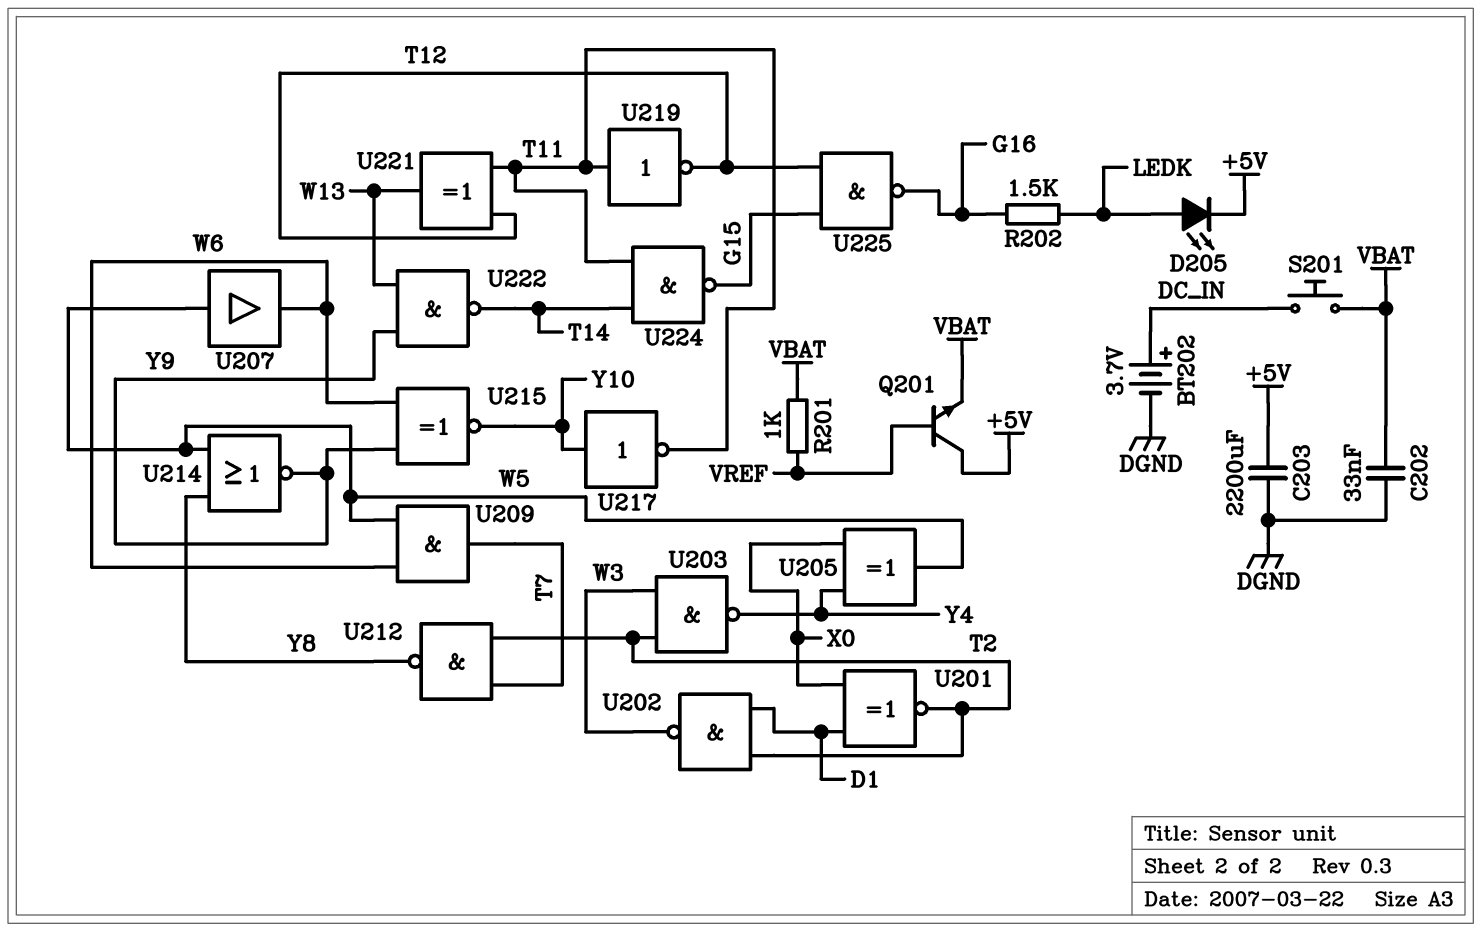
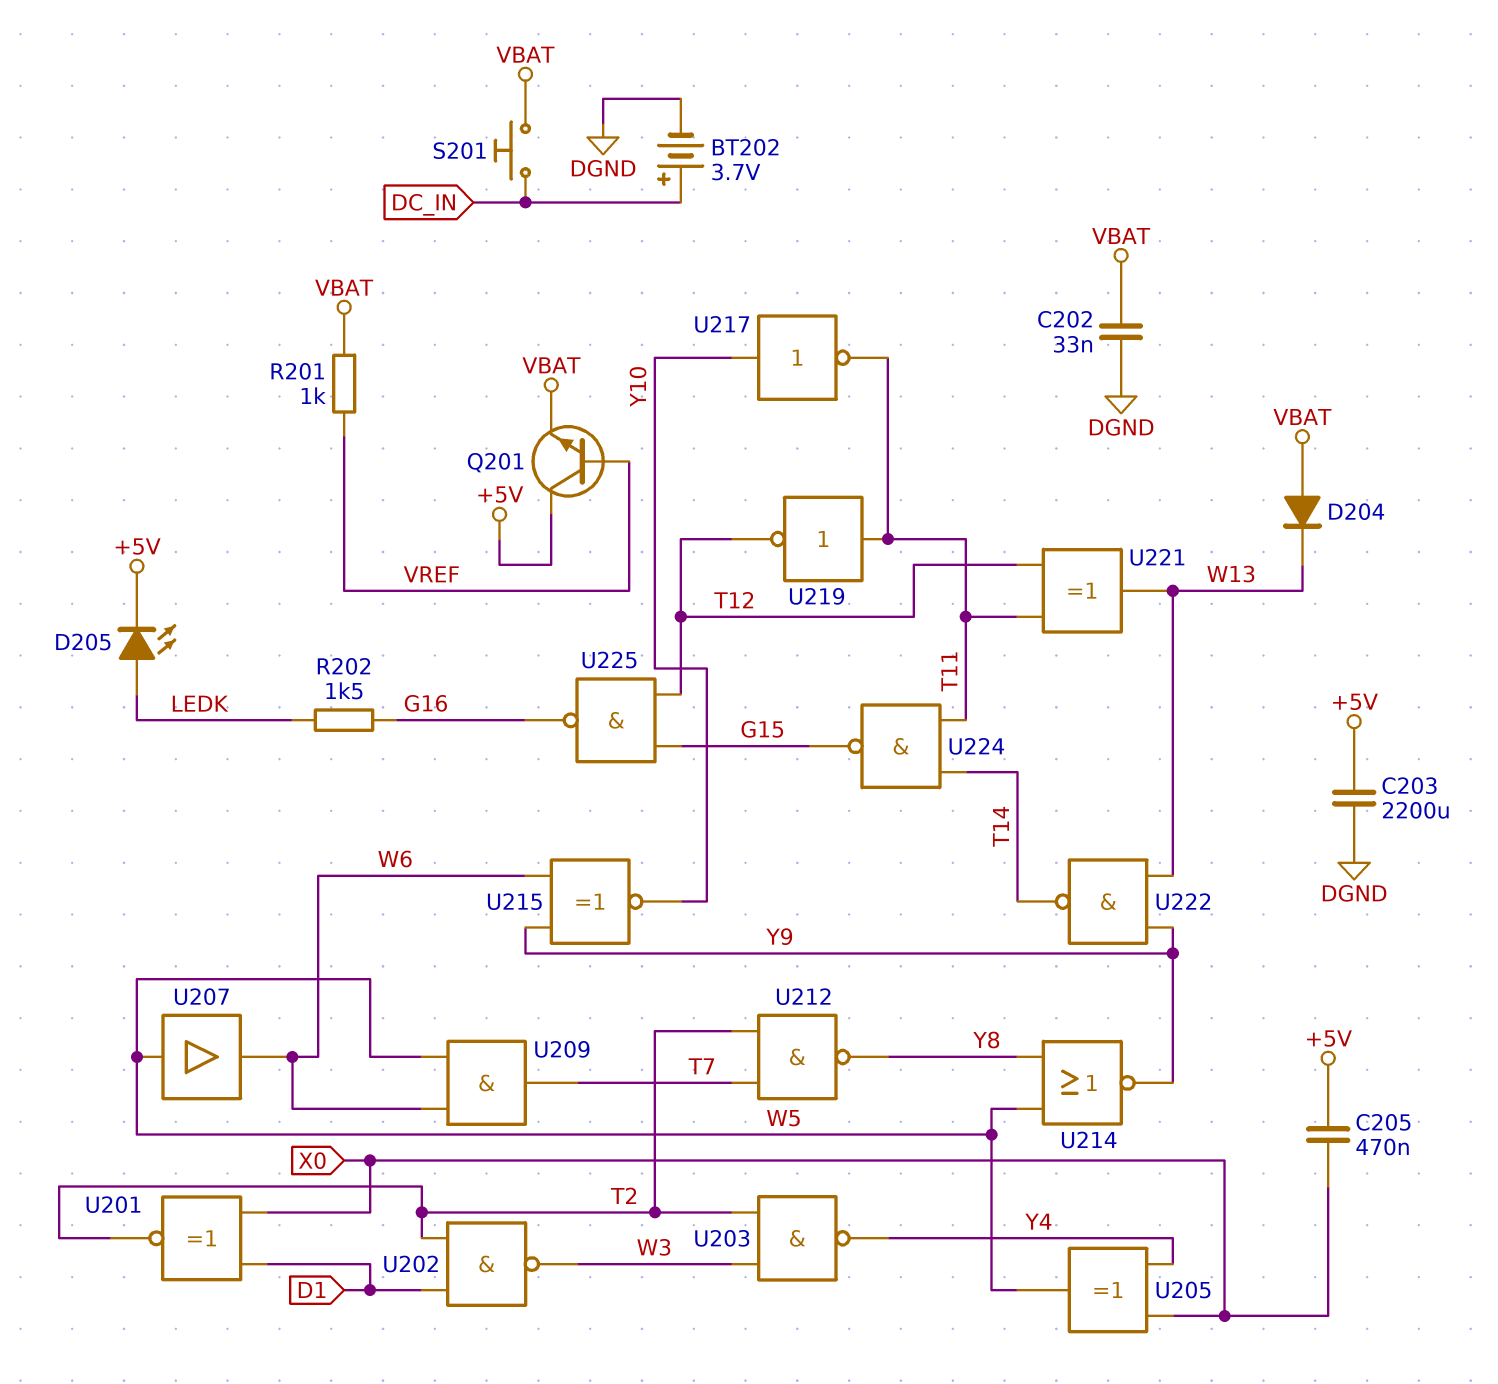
C205: none -> 470nF (+5V, X0)
D204: none -> diode (A VBAT, K W13)

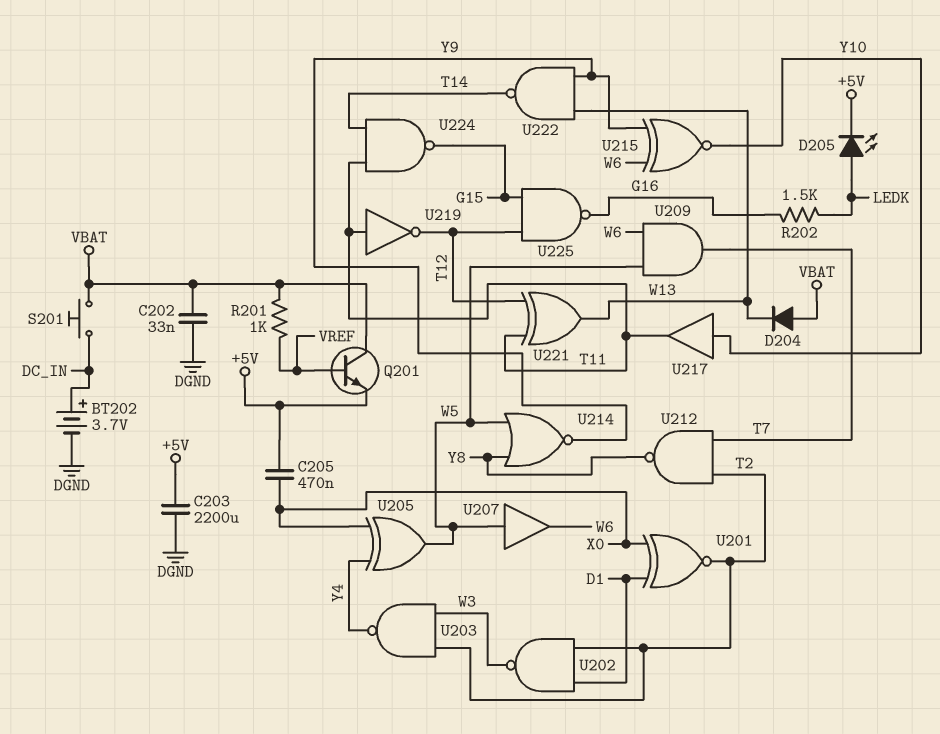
Q201: NPN (B VREF, C +5V, E VBAT) -> NPN (B VREF, C VBAT, E +5V)
U217: NOT (in Y10, out T11) -> buffer (in Y10, out T11)

